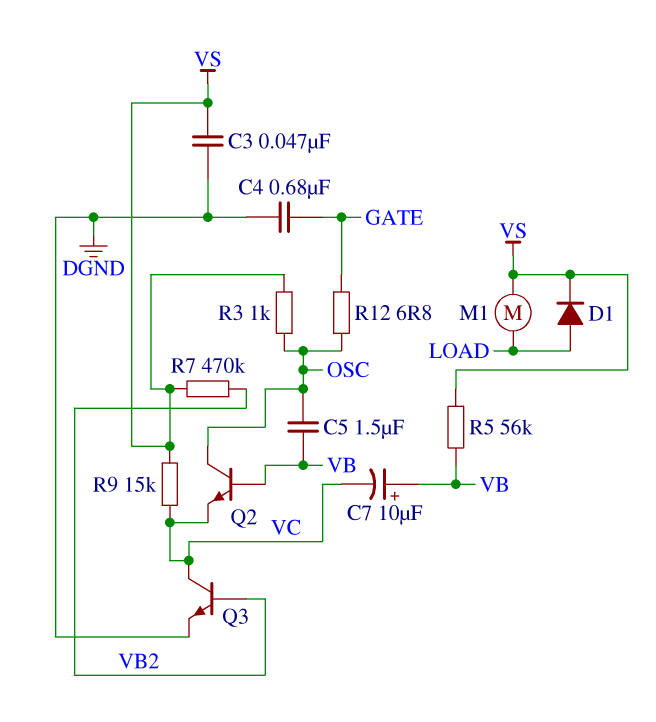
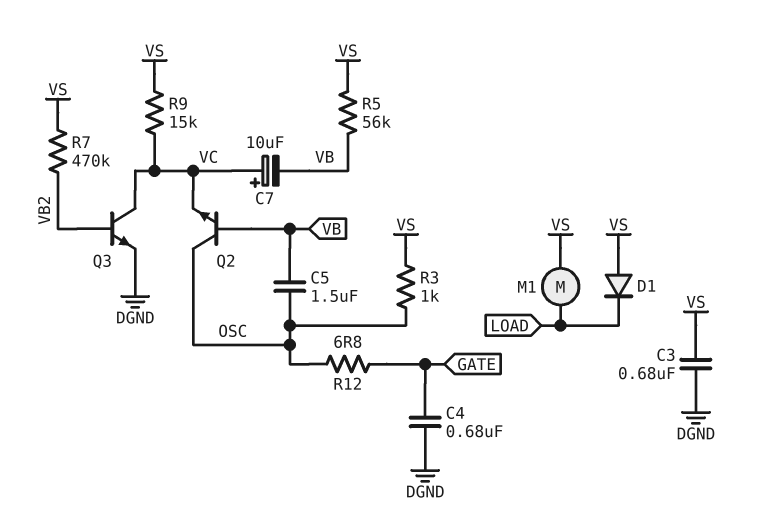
C3: 47nF (DGND, VS) -> 680nF (DGND, VS)
C7: 10uF (plus VB, minus VC) -> 10uF (plus VC, minus VB)
D1: diode (A LOAD, K VS) -> diode (A VS, K LOAD)

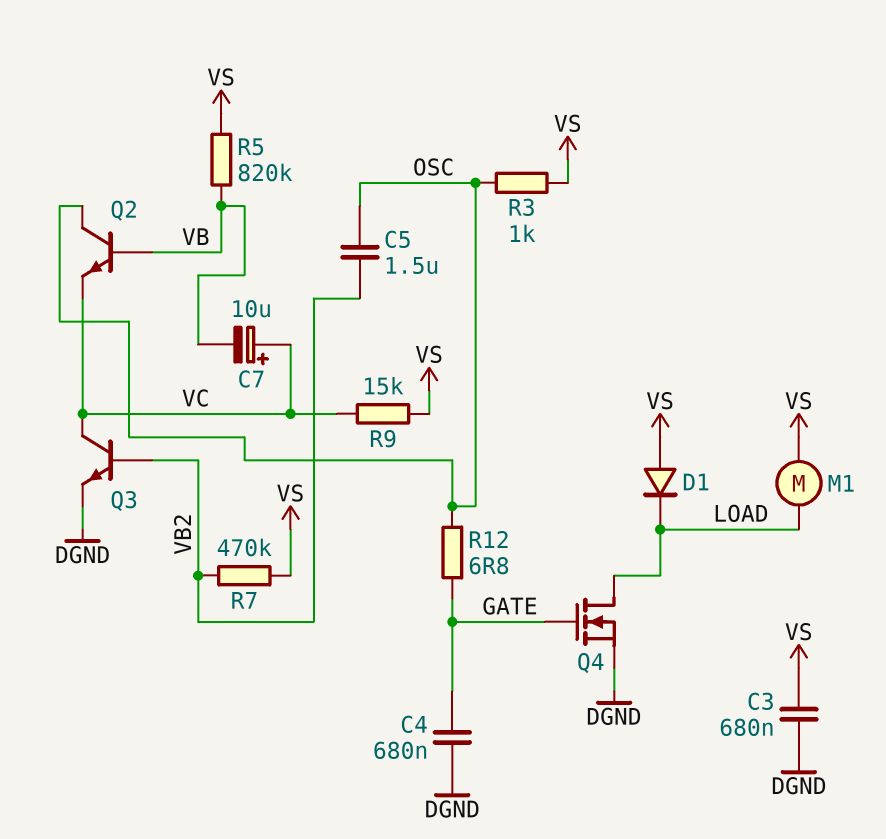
C5: 1.5uF (OSC, VB) -> 1.5uF (OSC, VB2)
Q4: none -> NMOS (G GATE, D LOAD, S DGND)
R5: 56k (VB, VS) -> 820k (VB, VS)

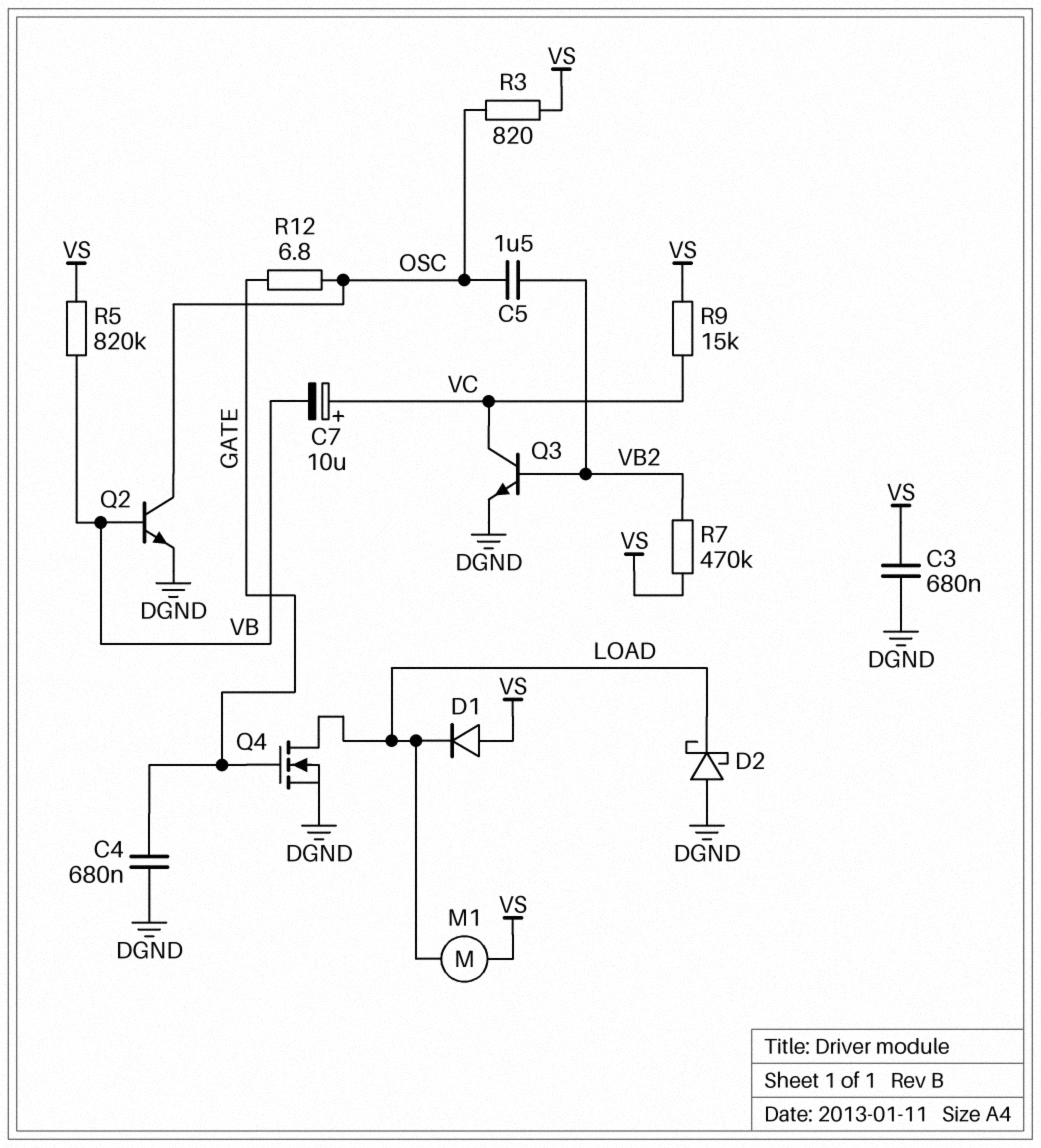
D2: none -> schottky (A DGND, K LOAD)
Q2: NPN (B VB, C OSC, E VC) -> NPN (B VB, C OSC, E DGND)
R3: 1k (OSC, VS) -> 820 (OSC, VS)

